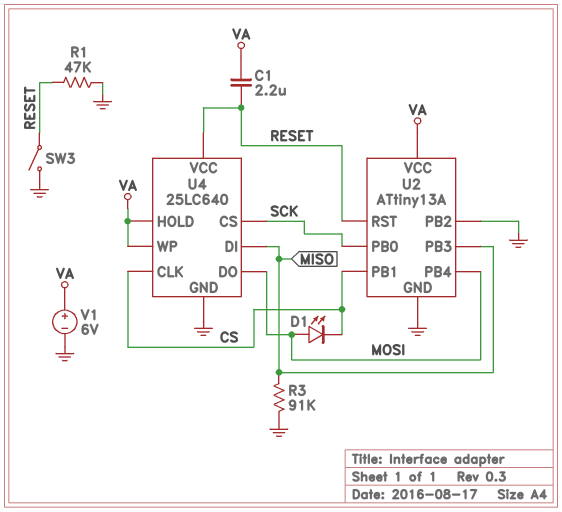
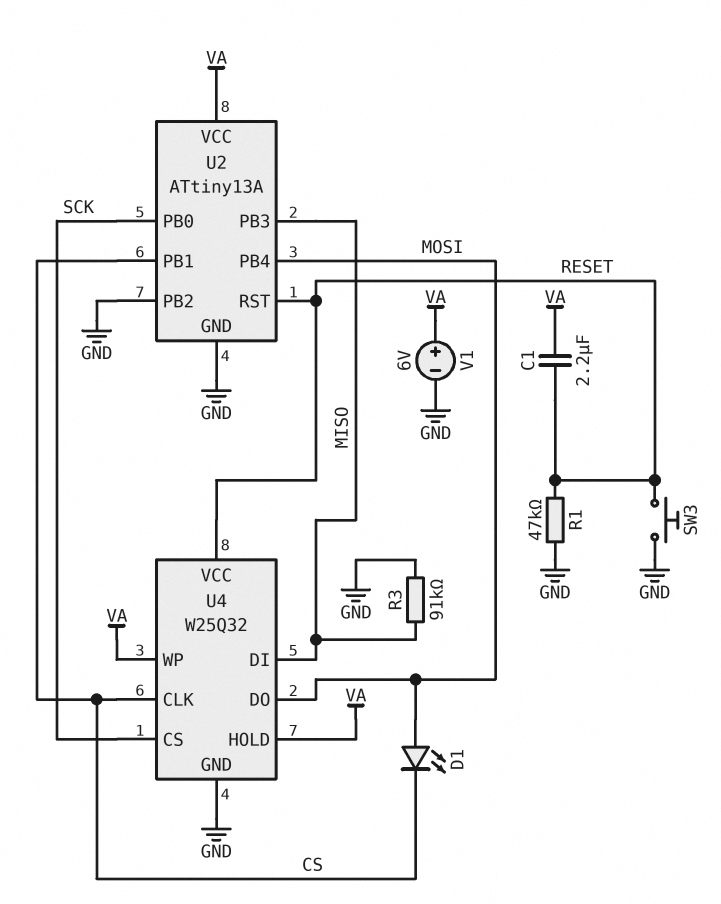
SW3: switch (GND, RESET) -> button (GND, RESET)
U4: 25LC640 -> W25Q32

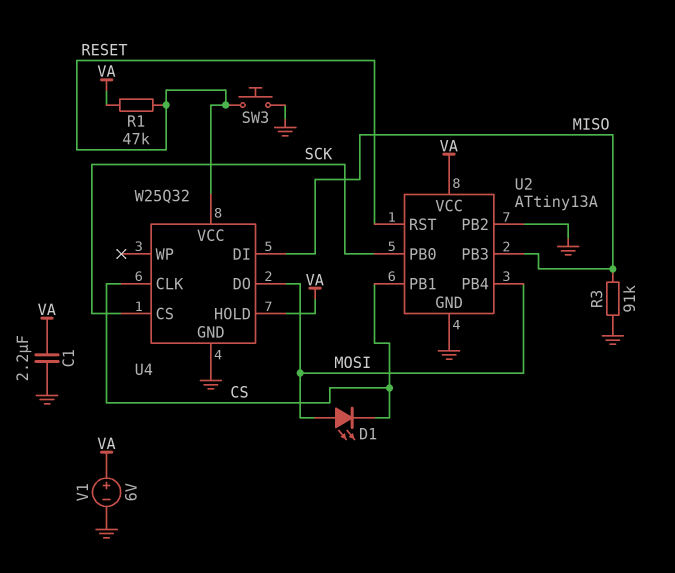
C1: 2.2uF (RESET, VA) -> 2.2uF (GND, VA)
R1: 47k (GND, RESET) -> 47k (RESET, VA)
U4 pin WP: VA -> none

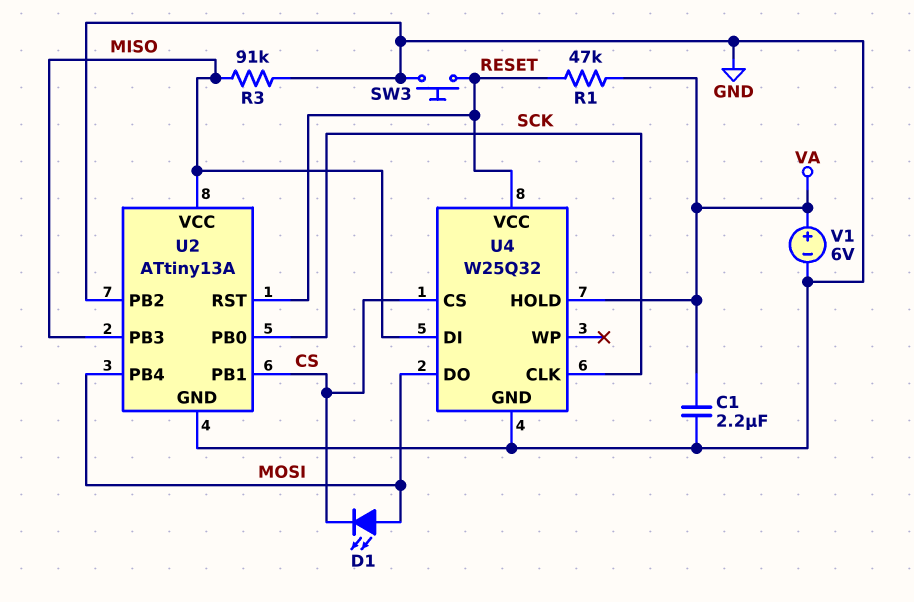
U2 pin VCC: VA -> MISO
U4 pin CLK: CS -> SCK
U4 pin CS: SCK -> CS

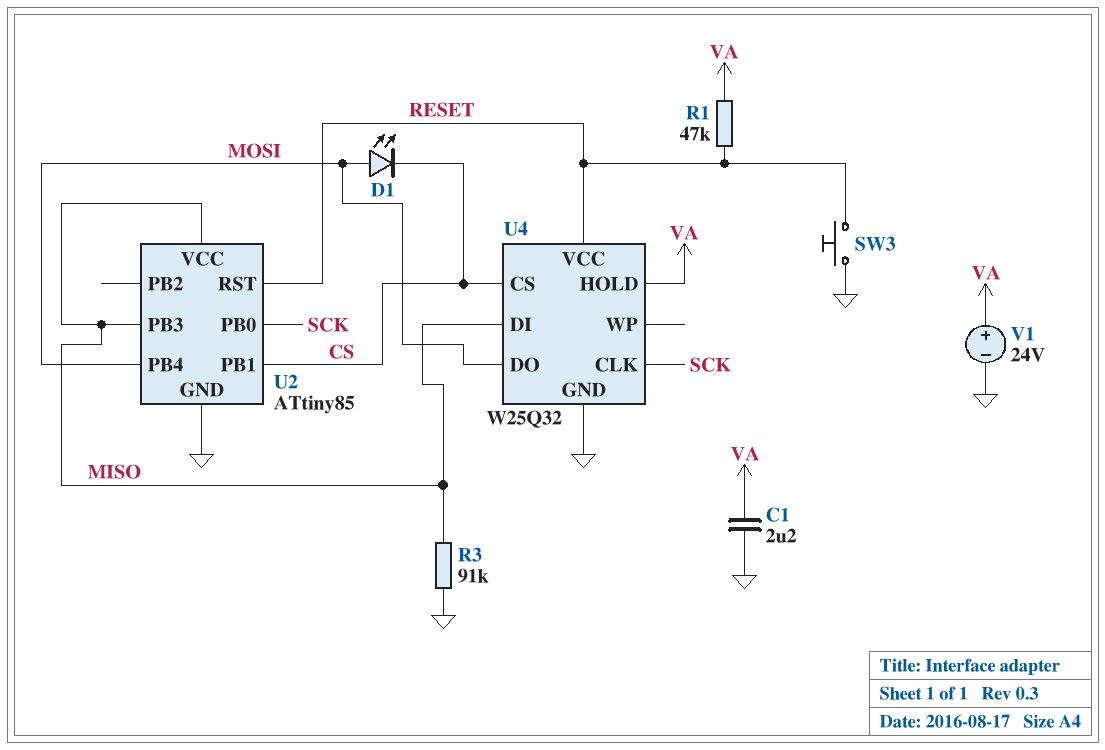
U2: ATtiny13A -> ATtiny85
U2 pin PB2: GND -> none
V1: 6V (plus VA, minus GND) -> 24V (plus VA, minus GND)

